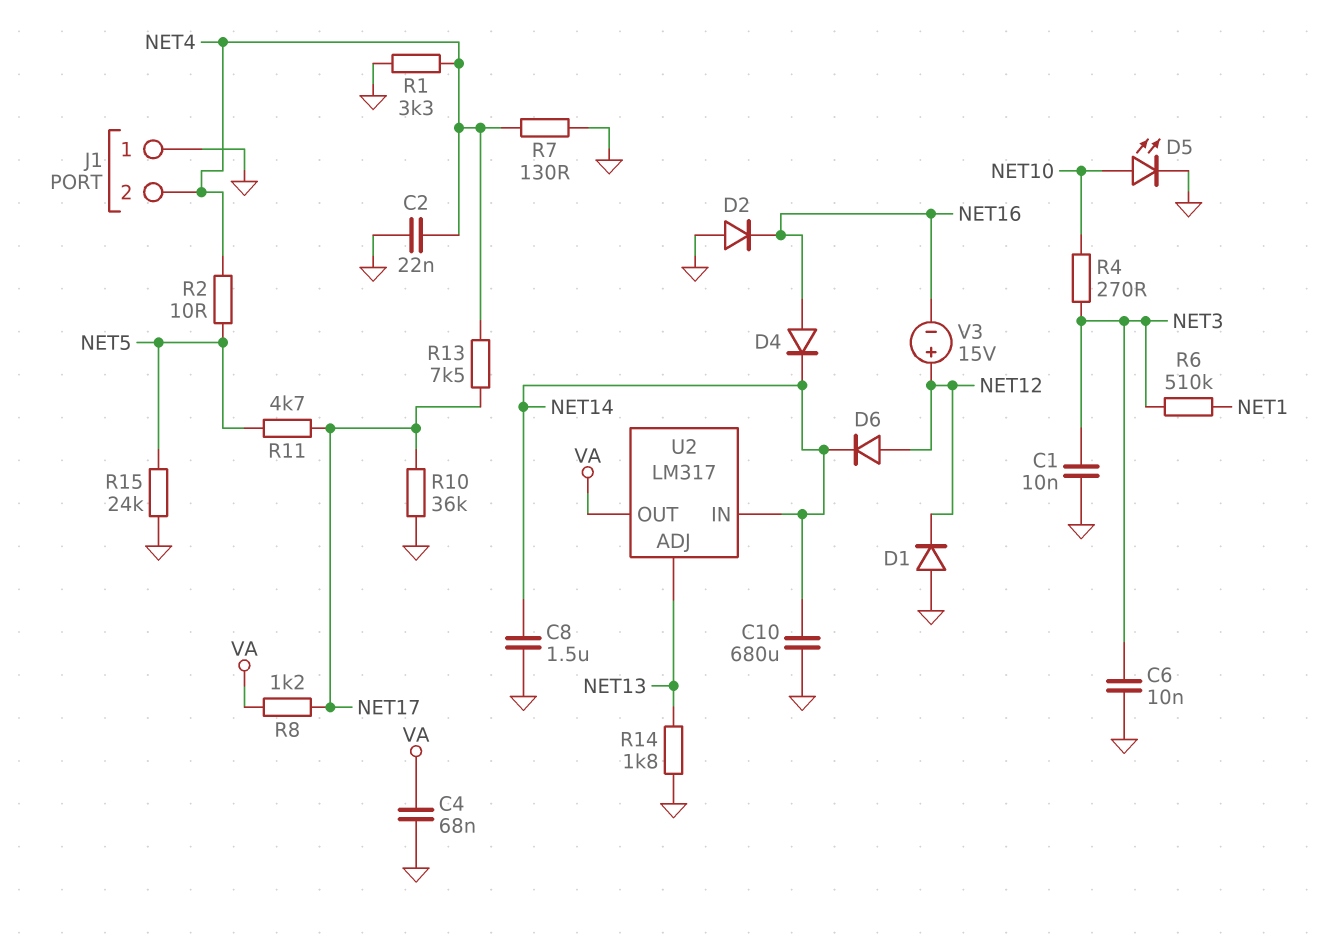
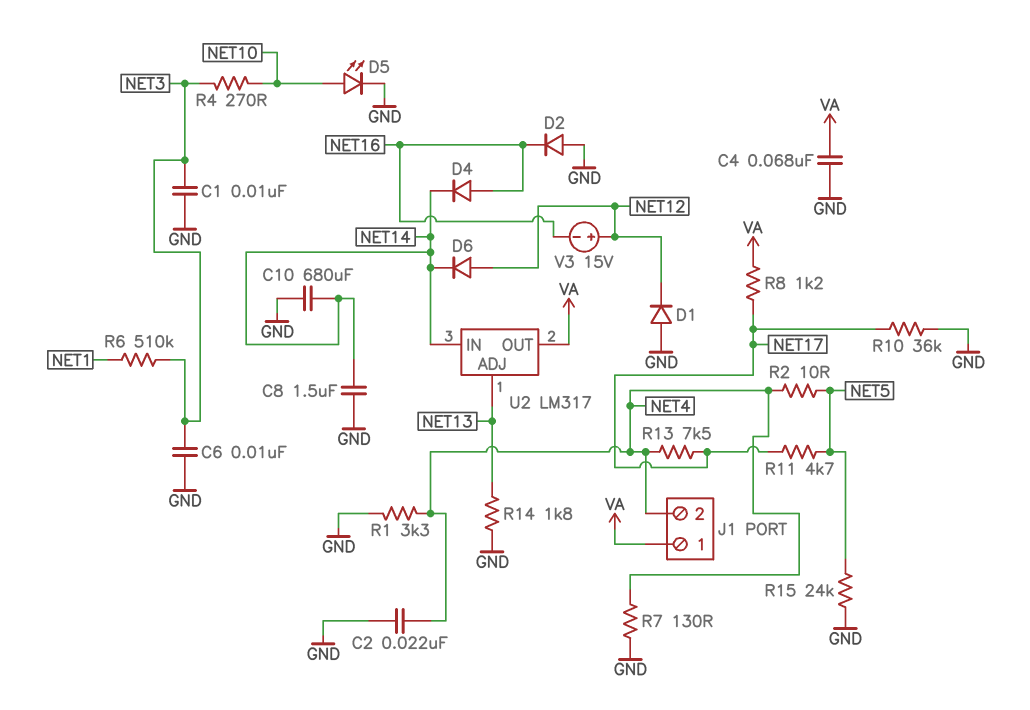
J1 pin 1: GND -> VA

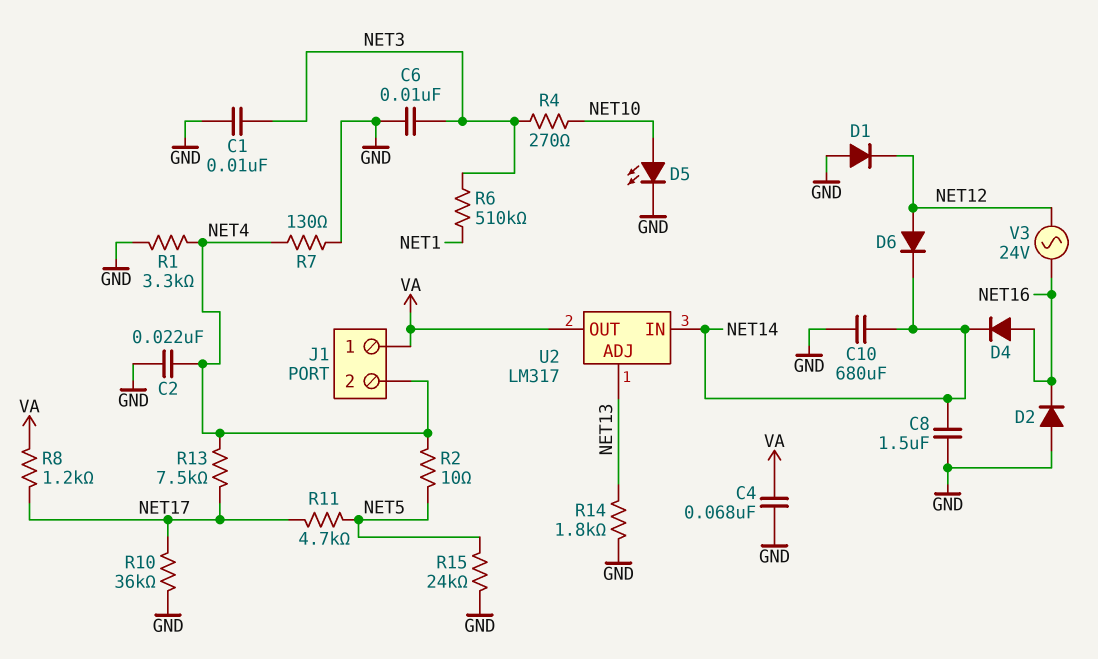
V3: 15V (plus NET12, minus NET16) -> AC 24V (NET12, NET16)

